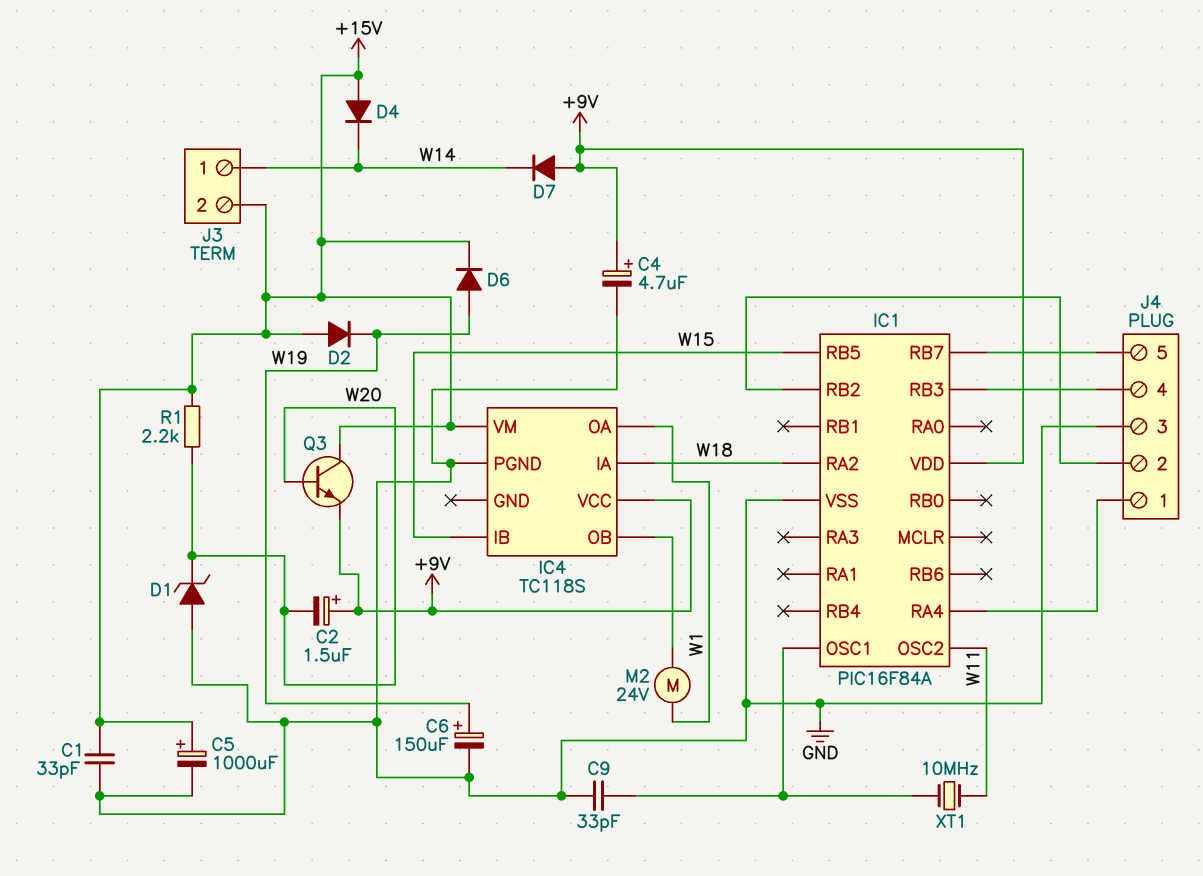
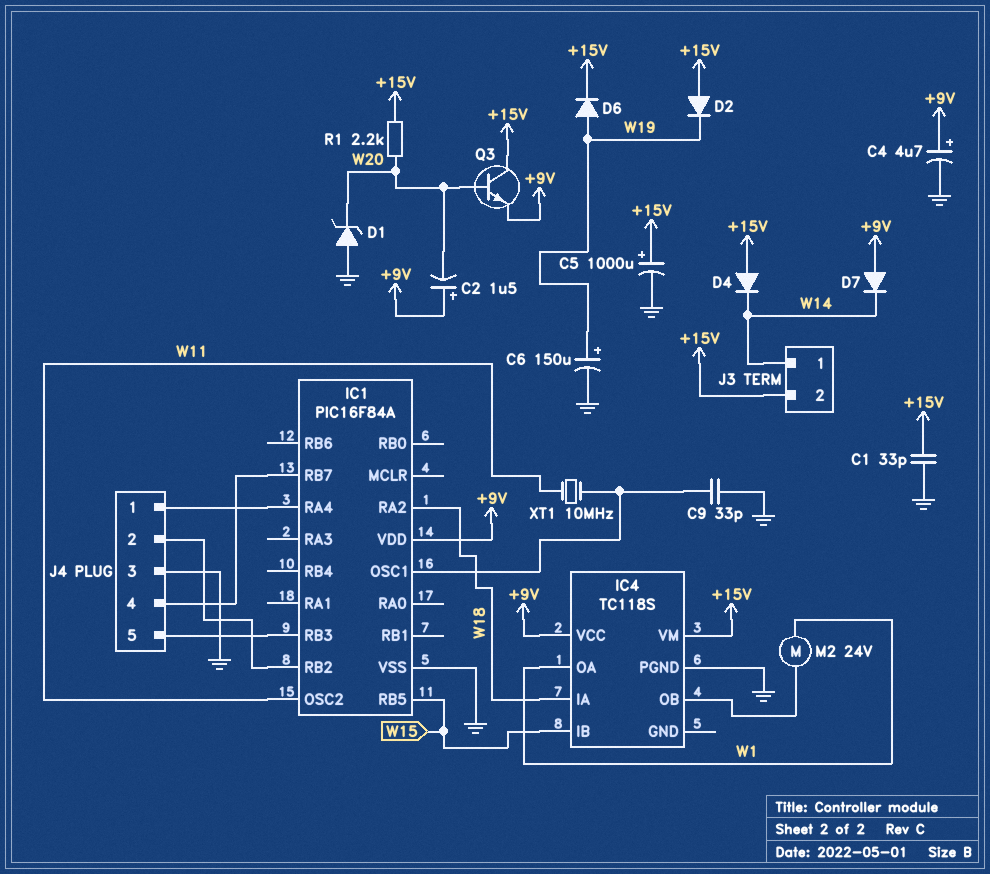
J4 pin 4: IC1/RB3 -> IC1/RB7
J4 pin 5: IC1/RB7 -> IC1/RB3

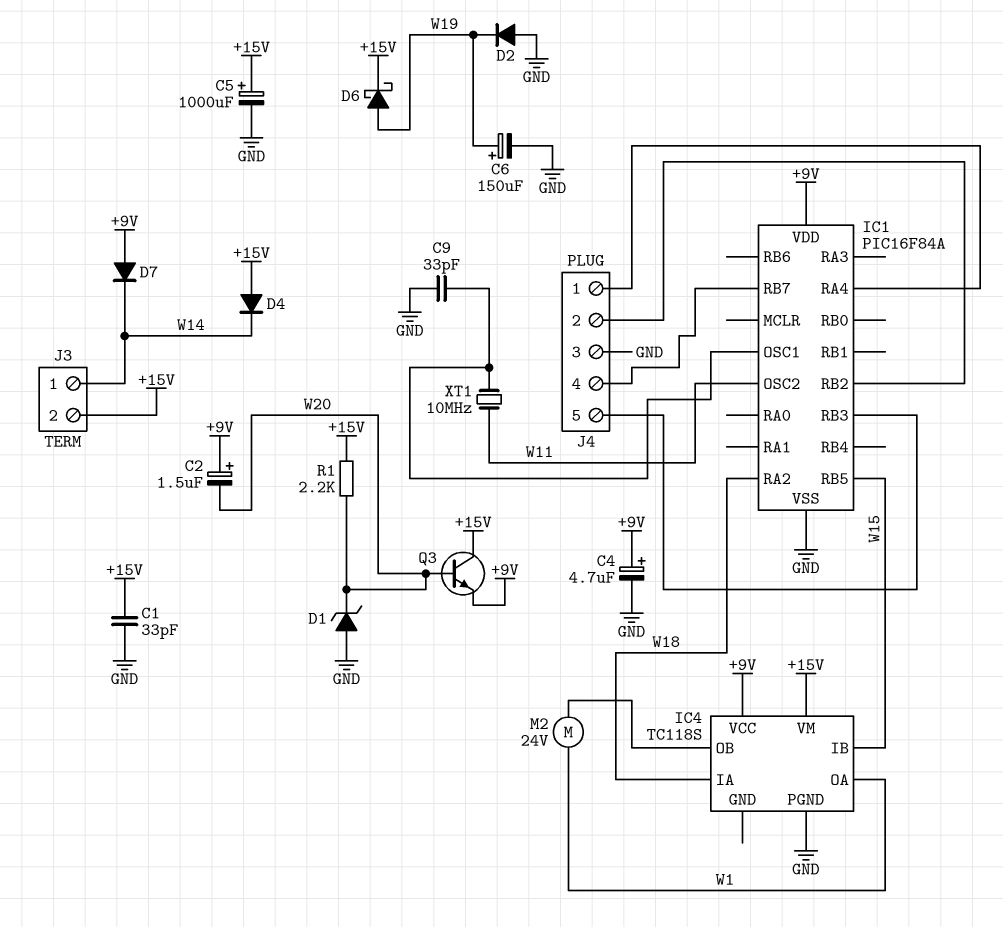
D2: diode (A +15V, K W19) -> diode (A GND, K W19)
D6: diode (A W19, K +15V) -> schottky (A W19, K +15V)

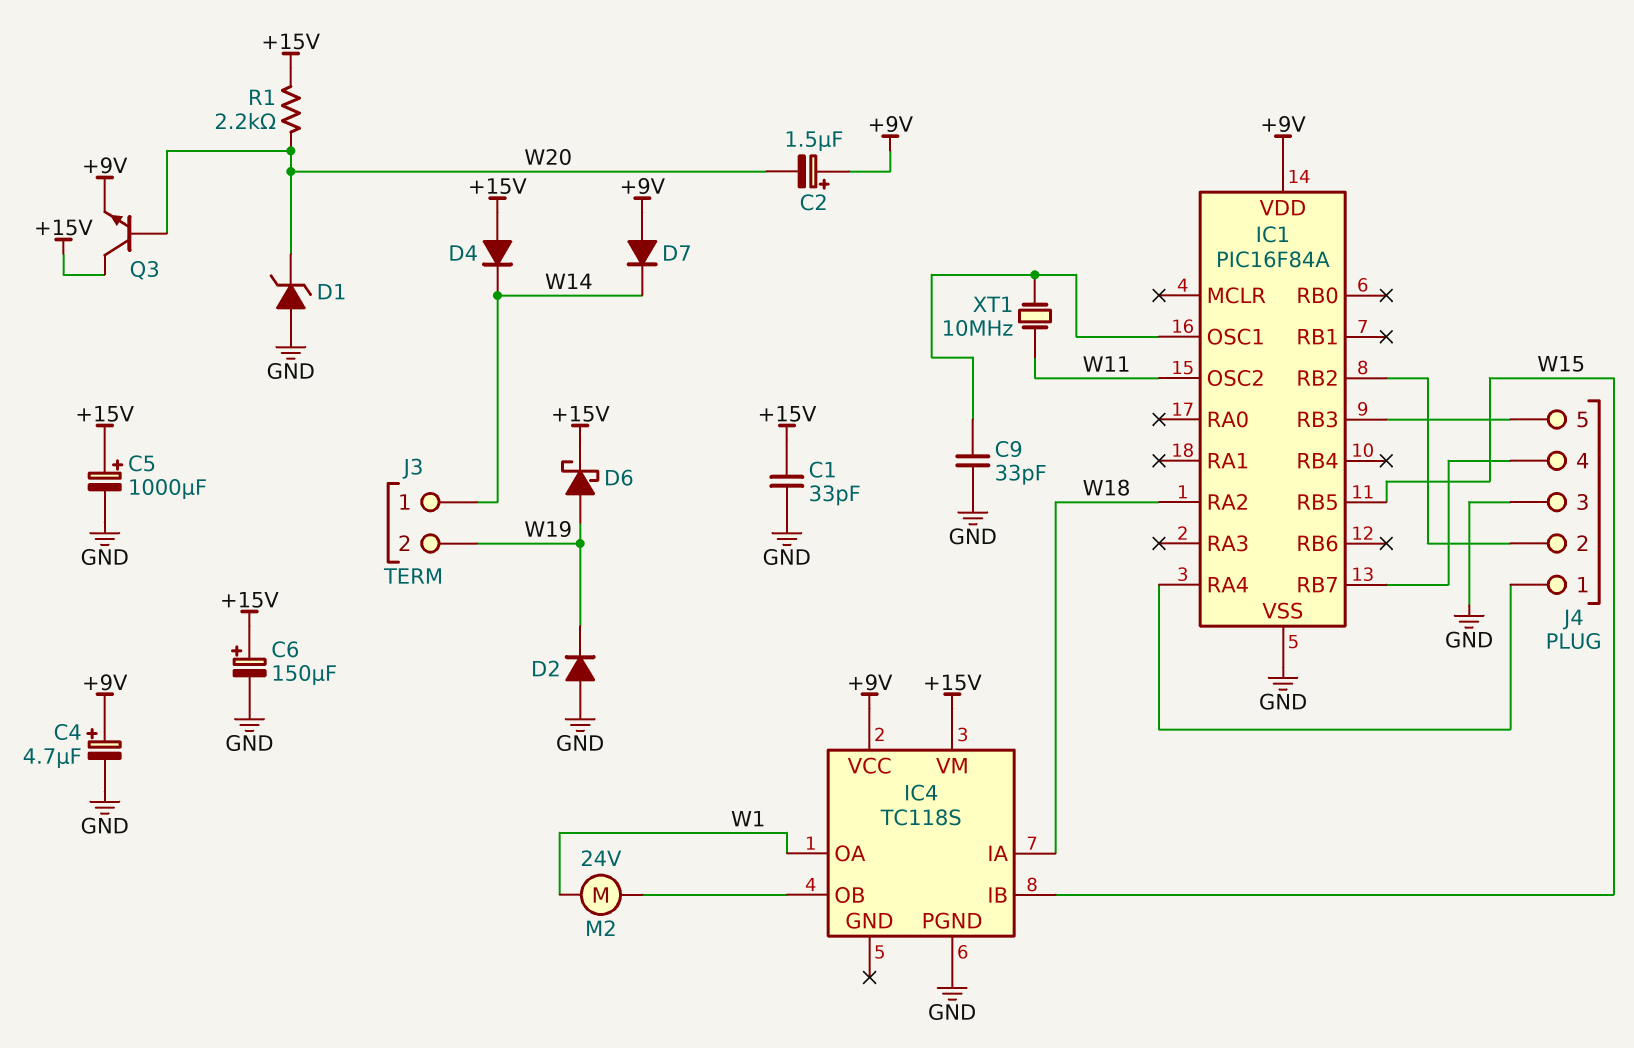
C6: 150uF (plus W19, minus GND) -> 150uF (plus +15V, minus GND)
J3 pin 2: +15V -> W19

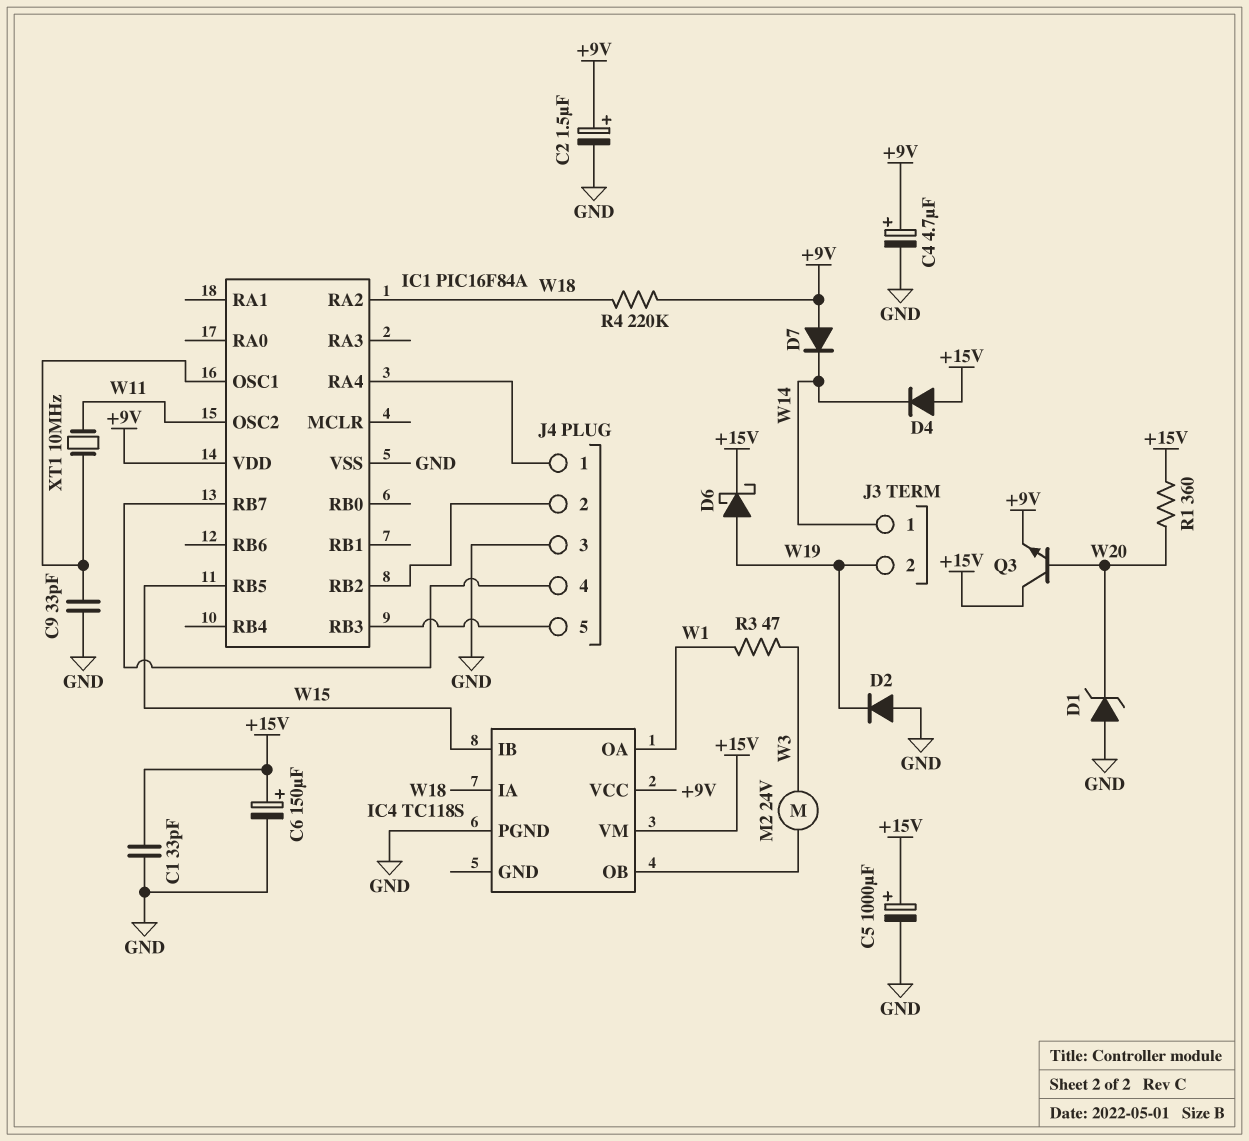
C2: 1.5uF (plus +9V, minus W20) -> 1.5uF (plus +9V, minus GND)
M2: motor 24V (IC4/OB, W1) -> motor 24V (IC4/OB, W3)
R1: 2.2k (+15V, W20) -> 360 (+15V, W20)
R3: none -> 47 (W1, W3)
R4: none -> 220k (+9V, W18)

